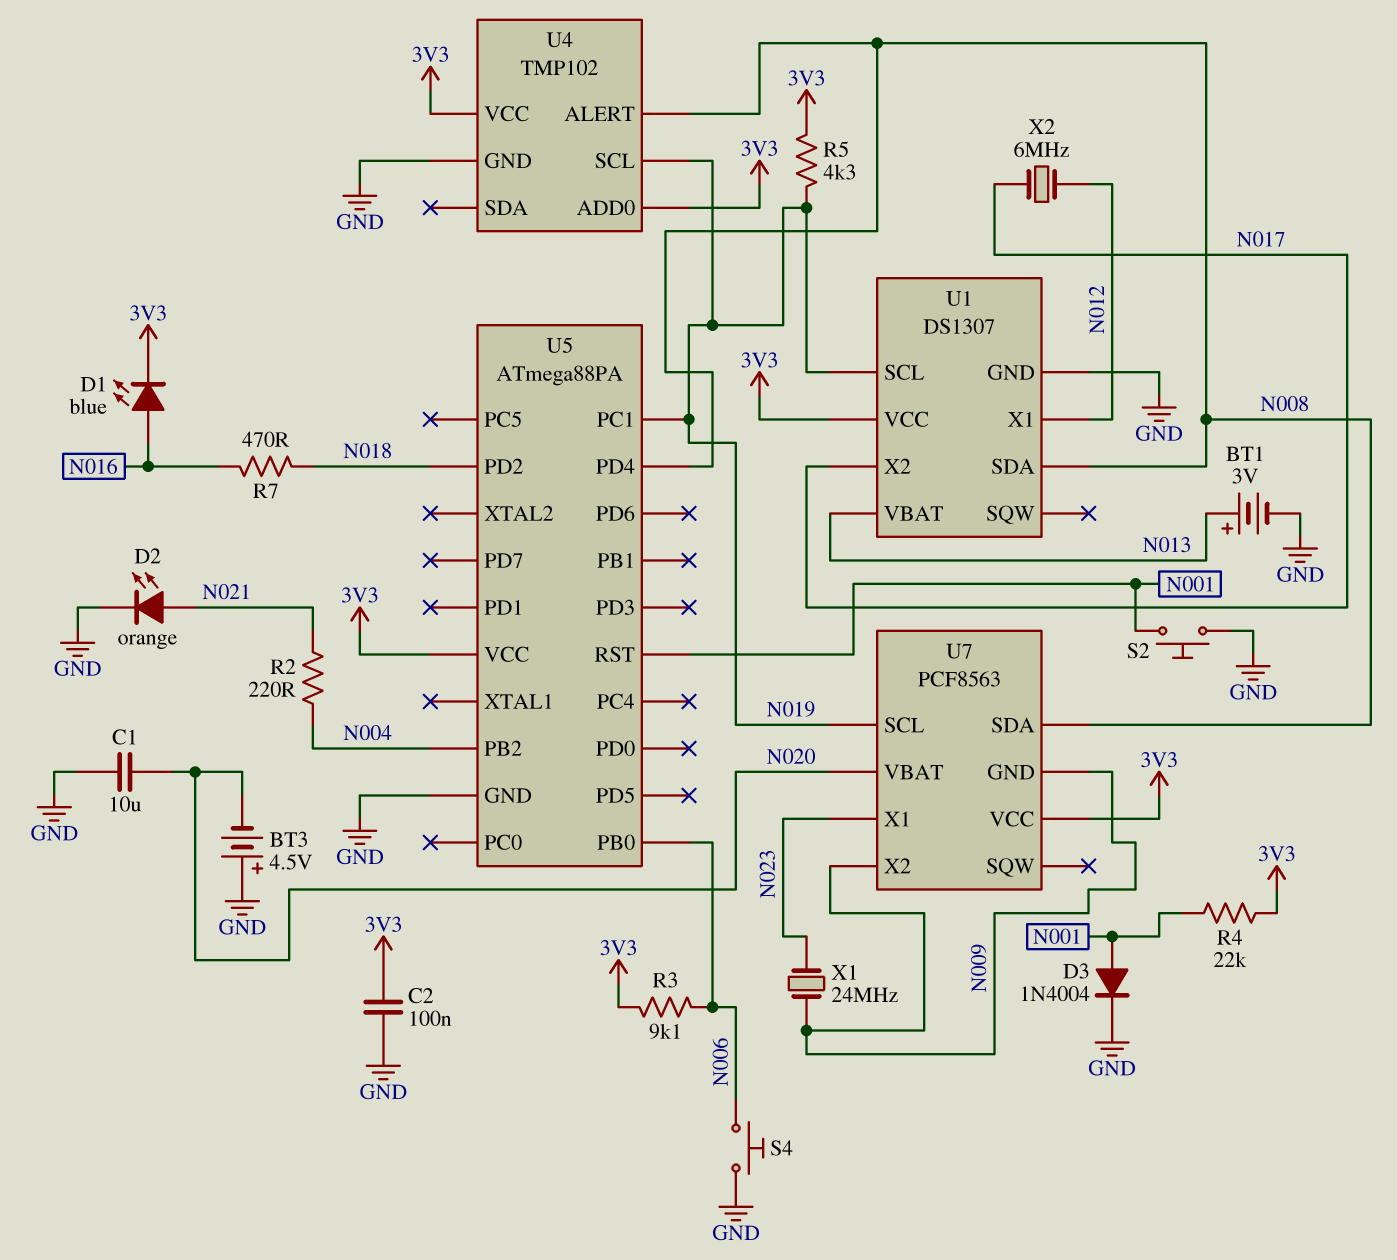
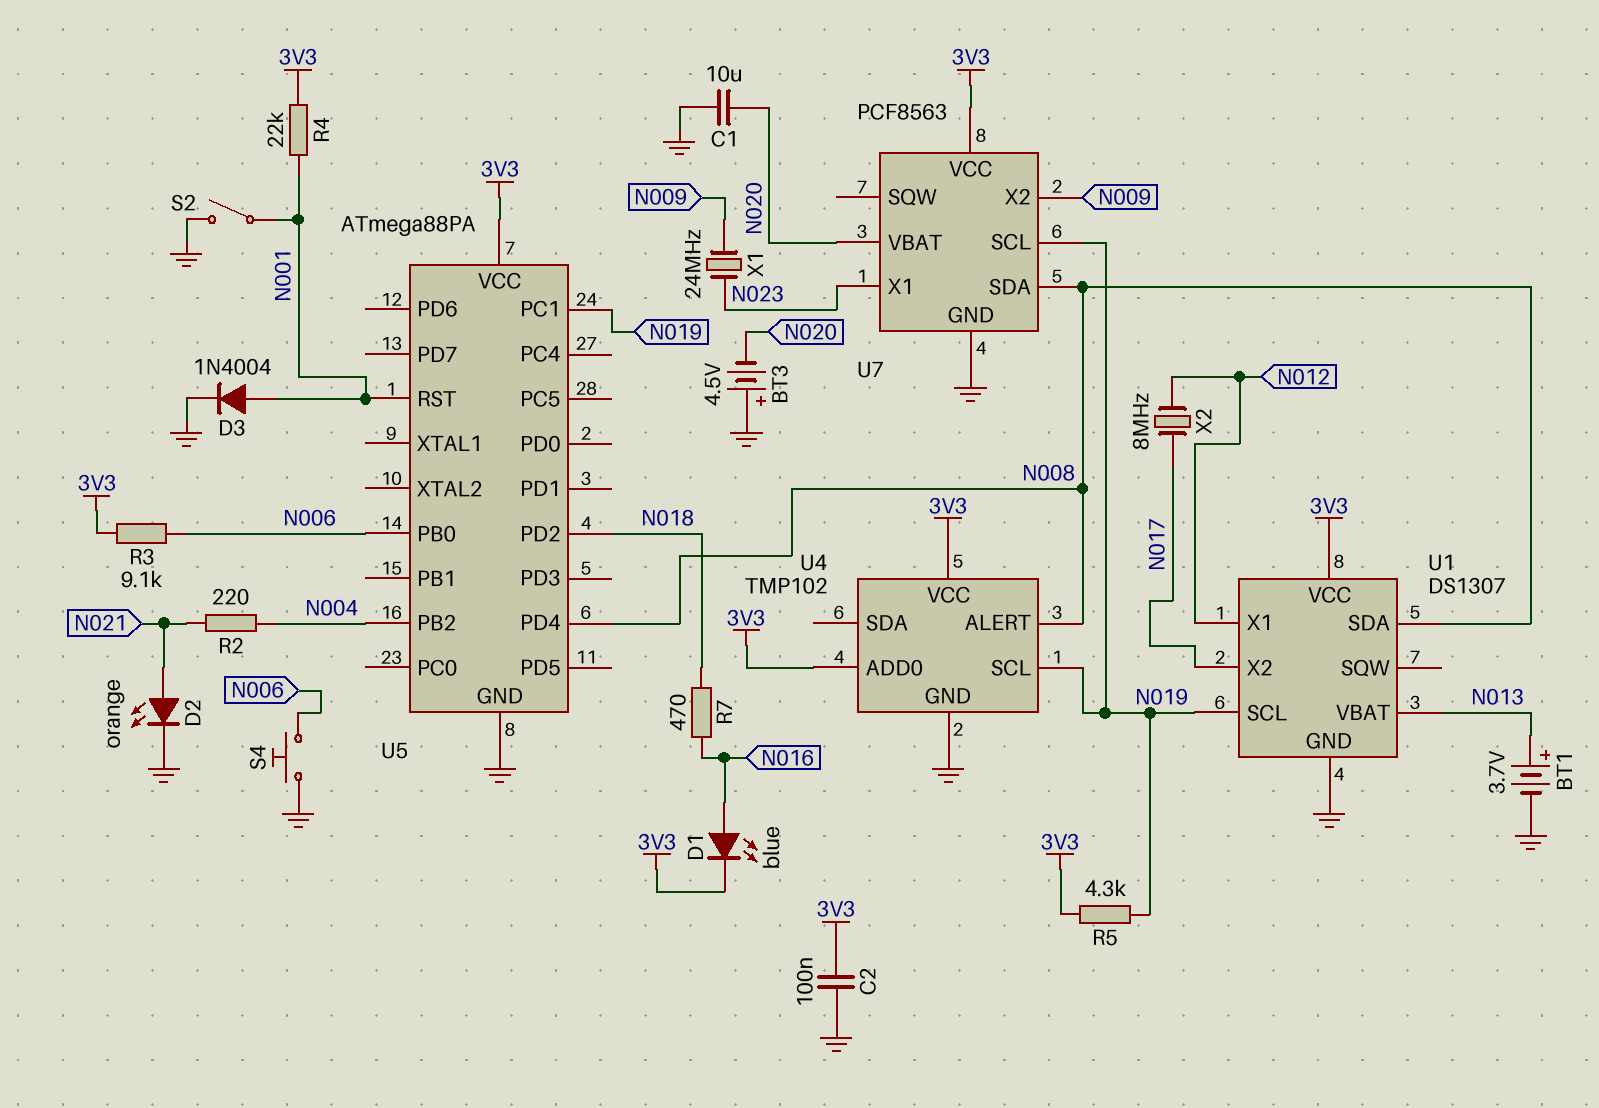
BT1: 3V (plus N013, minus GND) -> 3.7V (plus N013, minus GND)
S2: button (GND, N001) -> switch (GND, N001)
U7 pin GND: N009 -> GND
X2: 6MHz (N012, N017) -> 8MHz (N012, N017)

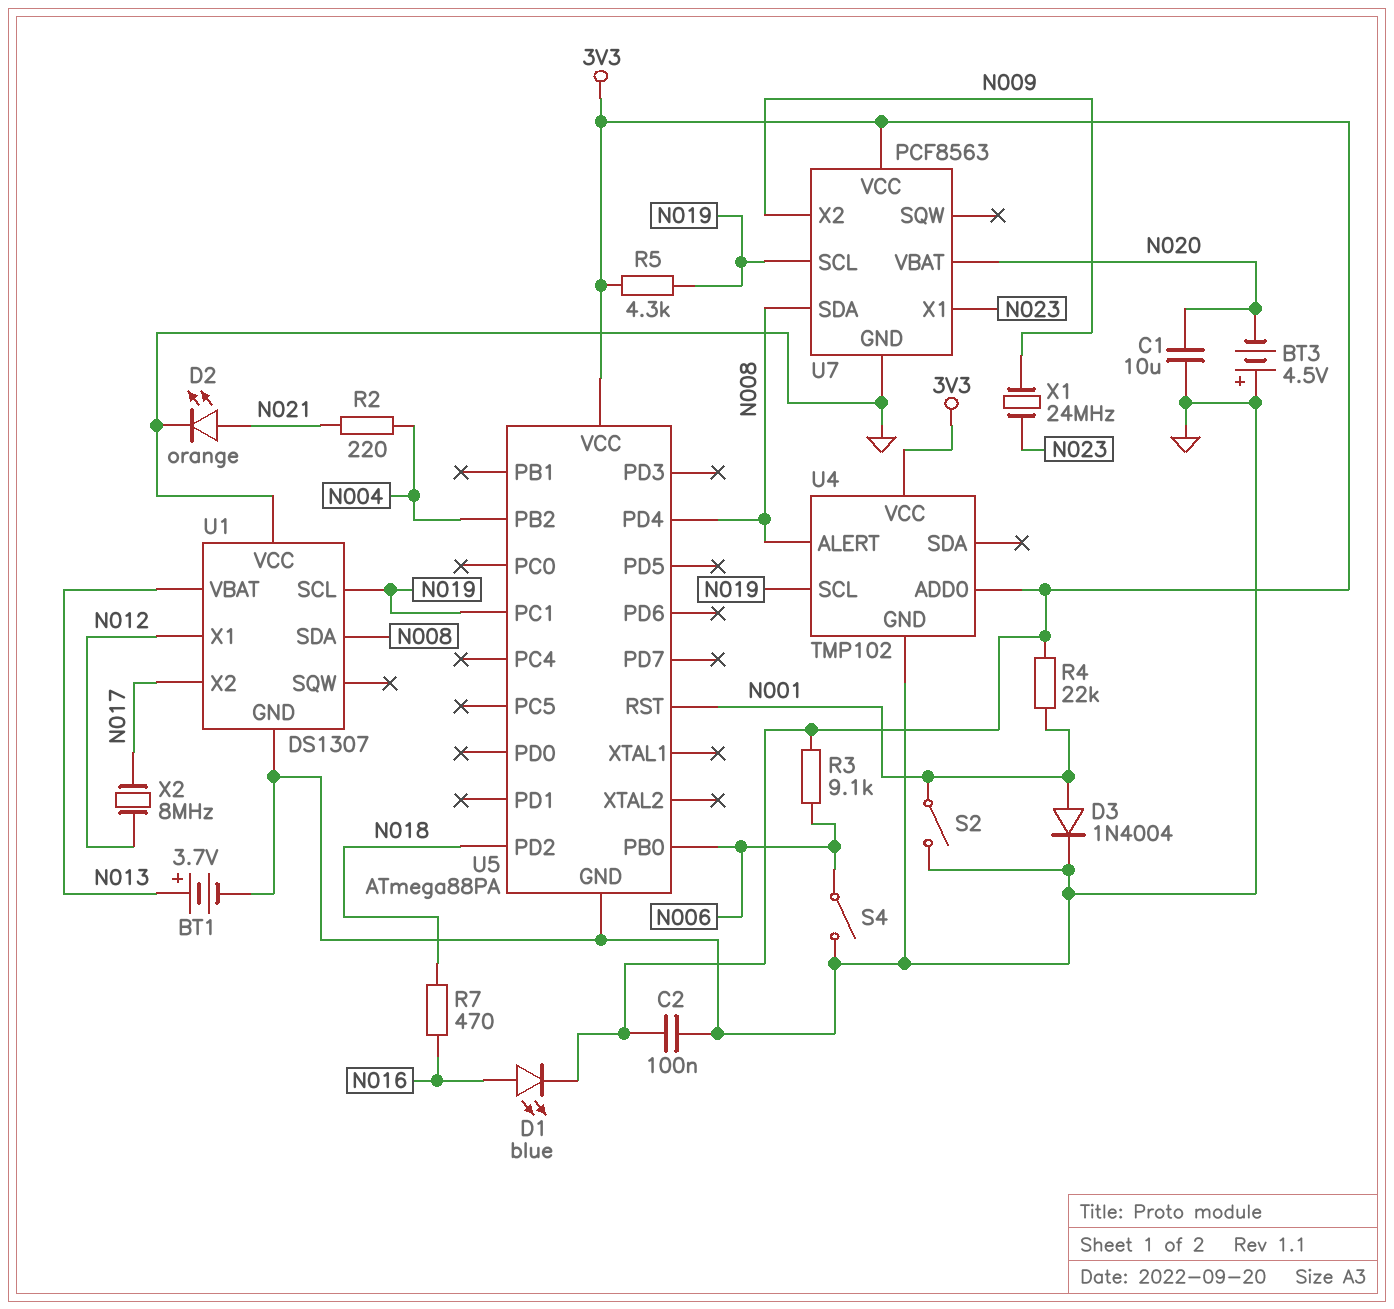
S4: button (GND, N006) -> switch (GND, N006)
U1 pin VCC: 3V3 -> GND

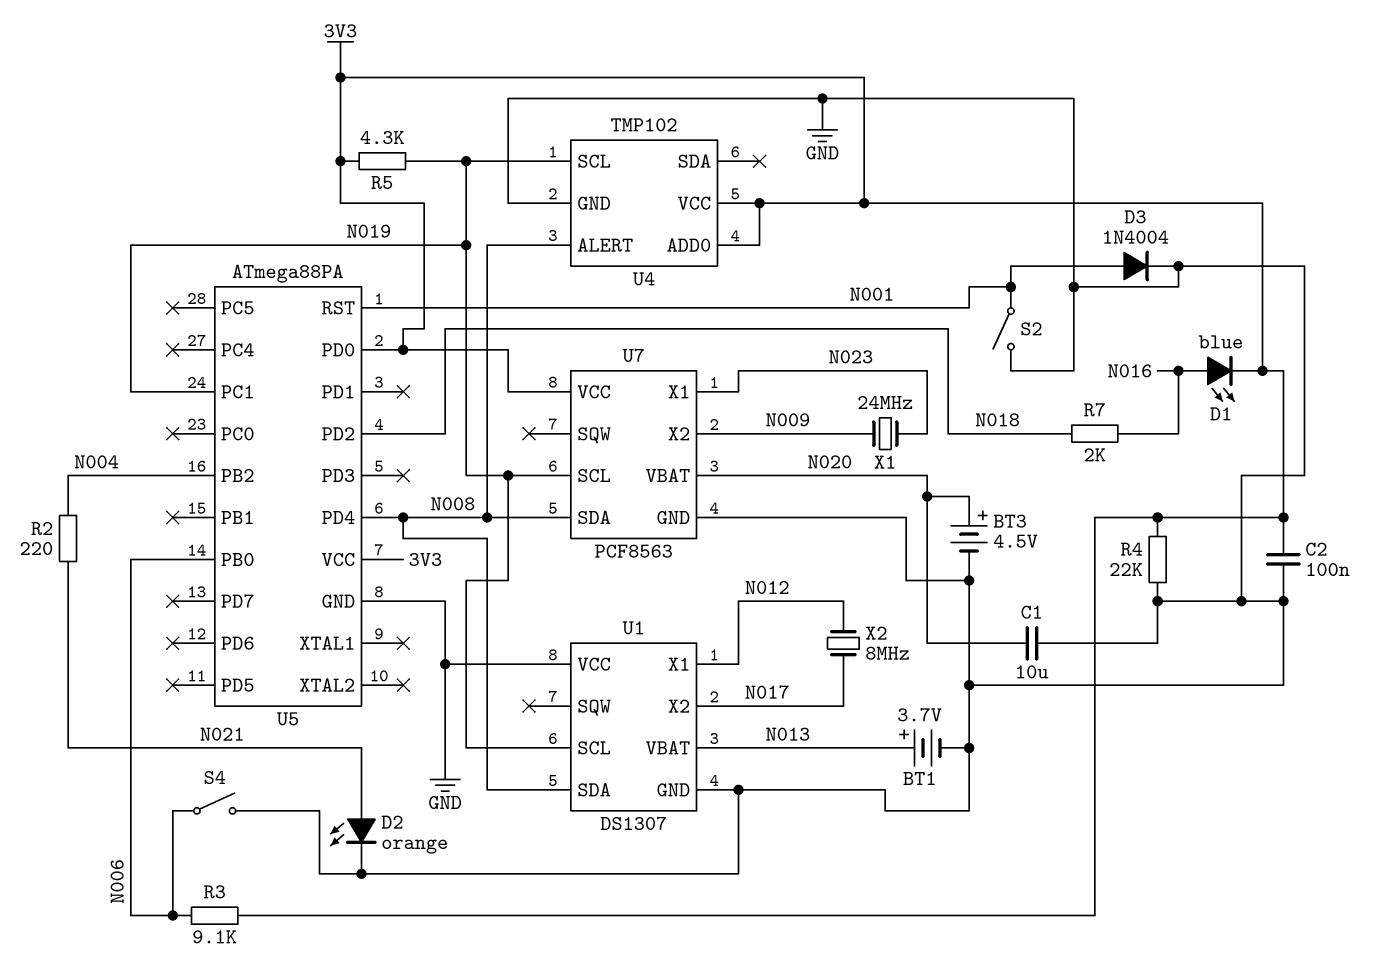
BT3: 4.5V (plus GND, minus N020) -> 4.5V (plus N020, minus GND)
R4: 22k (3V3, N001) -> 22k (3V3, GND)
R7: 470 (N016, N018) -> 2k (N016, N018)
U5 pin PD0: none -> 3V3

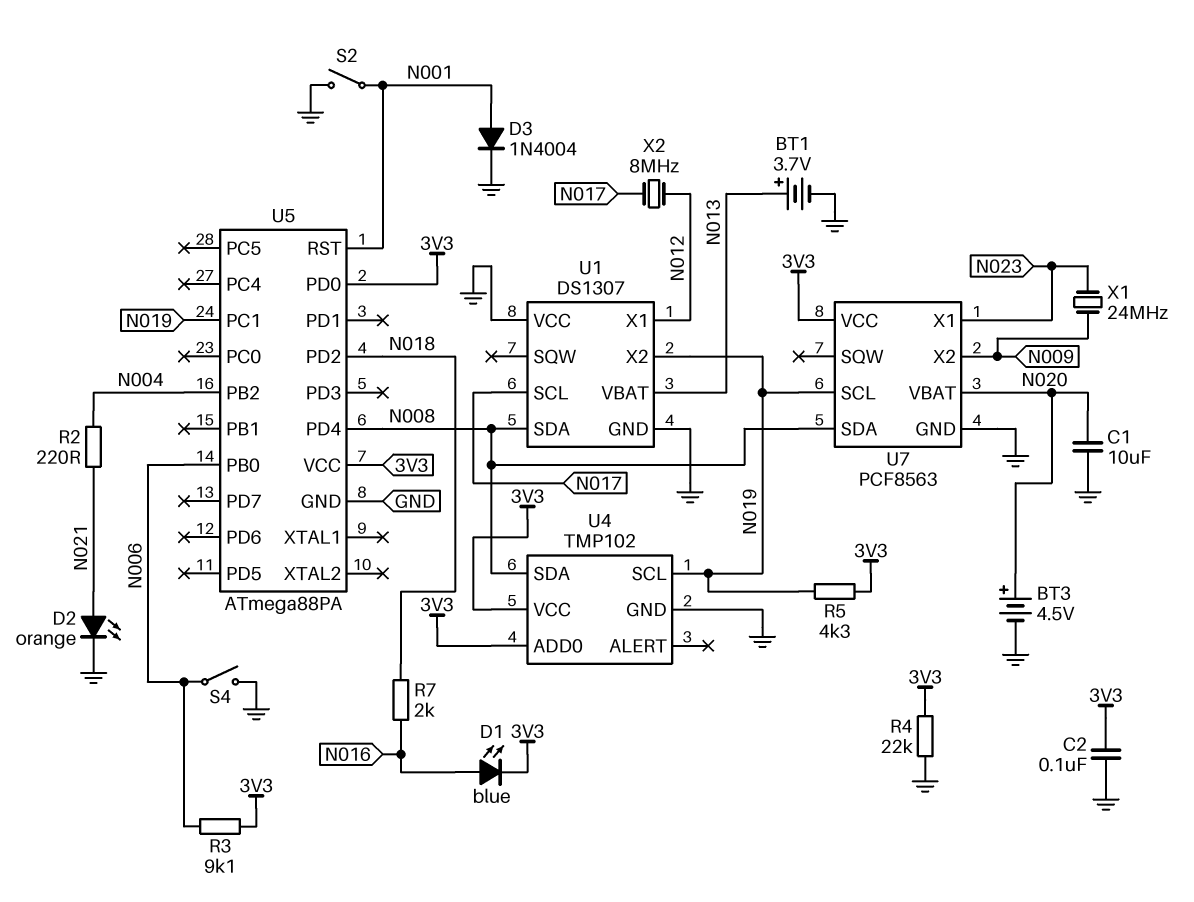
U1 pin SCL: N019 -> N017
U1 pin X2: N017 -> N019
U4 pin ALERT: N008 -> none
U4 pin SDA: none -> N008

